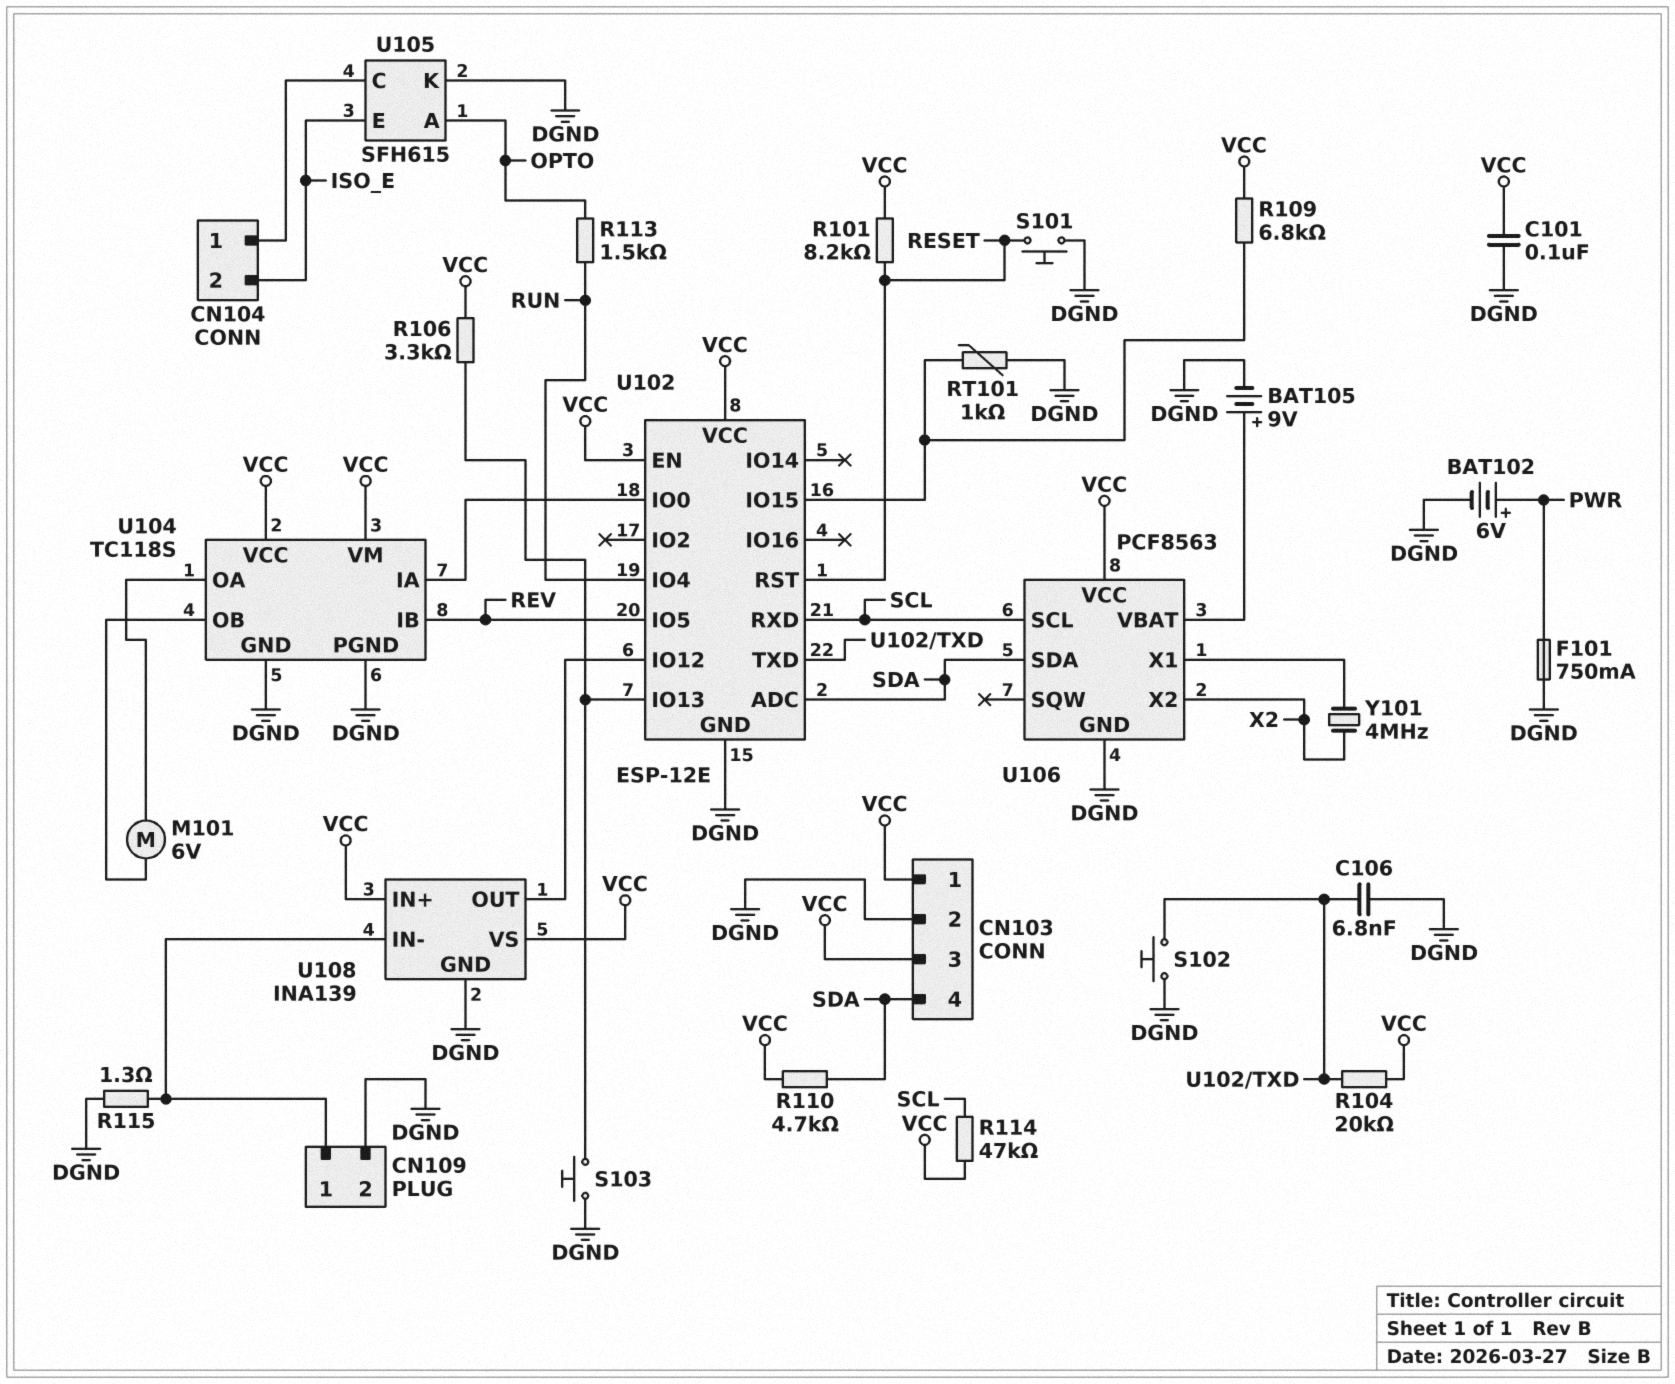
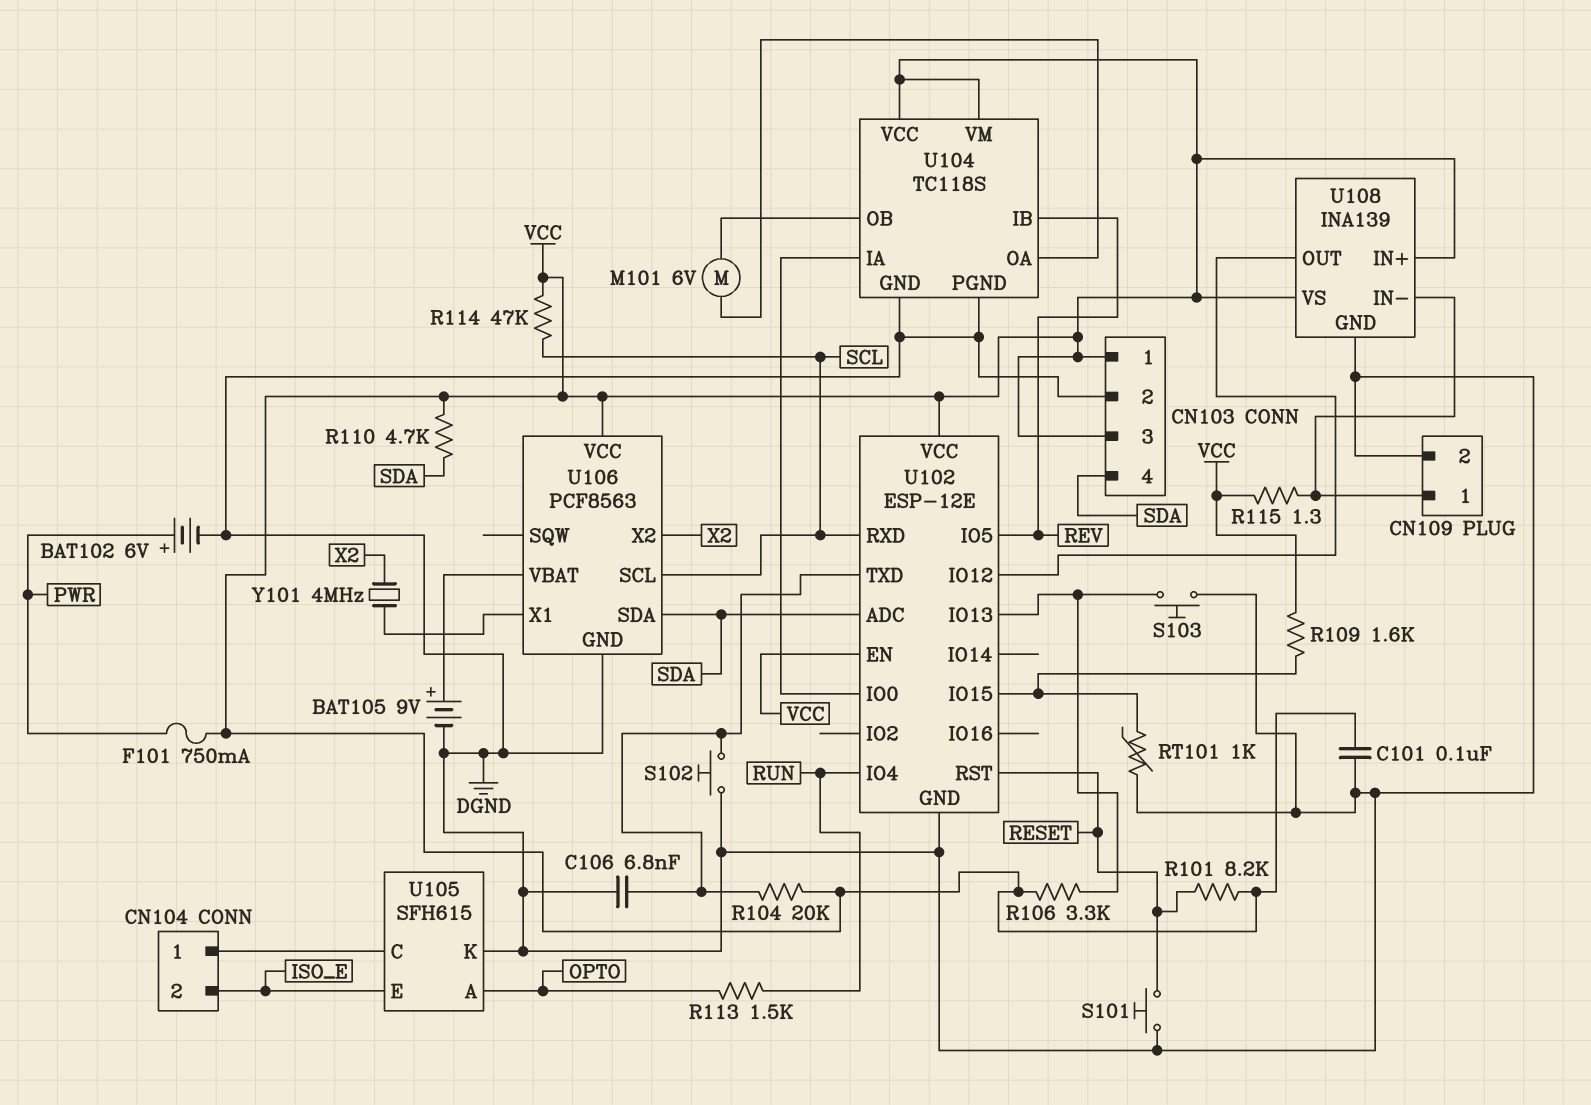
F101: 750mA (DGND, PWR) -> 750mA (PWR, VCC)
R109: 6.8k (U102/IO15, VCC) -> 1.6k (U102/IO15, VCC)
R115: 1.3 (CN109/1, DGND) -> 1.3 (CN109/1, VCC)

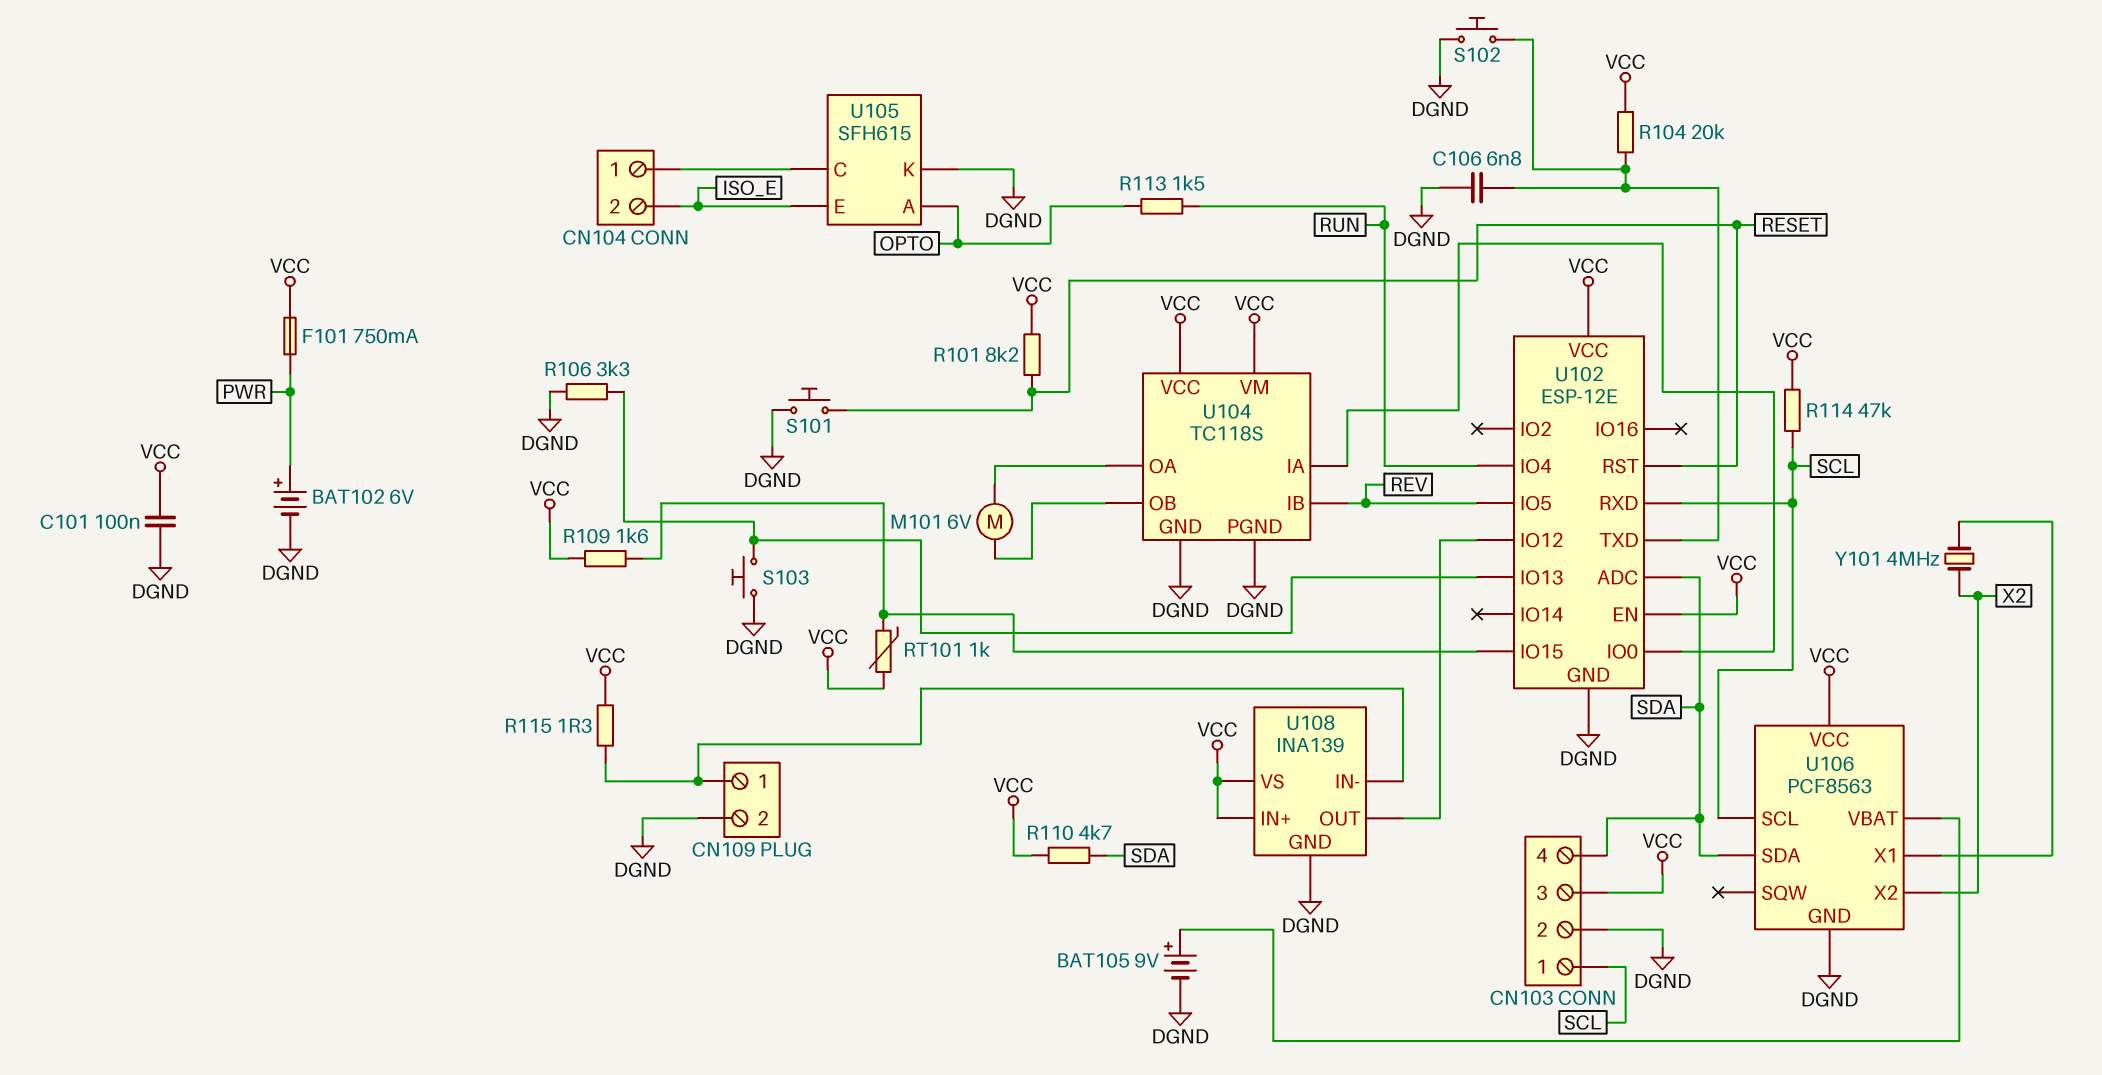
CN103 pin 1: VCC -> SCL
R106: 3.3k (U102/IO13, VCC) -> 3.3k (DGND, U102/IO13)
RT101: 1k (DGND, U102/IO15) -> 1k (U102/IO15, VCC)

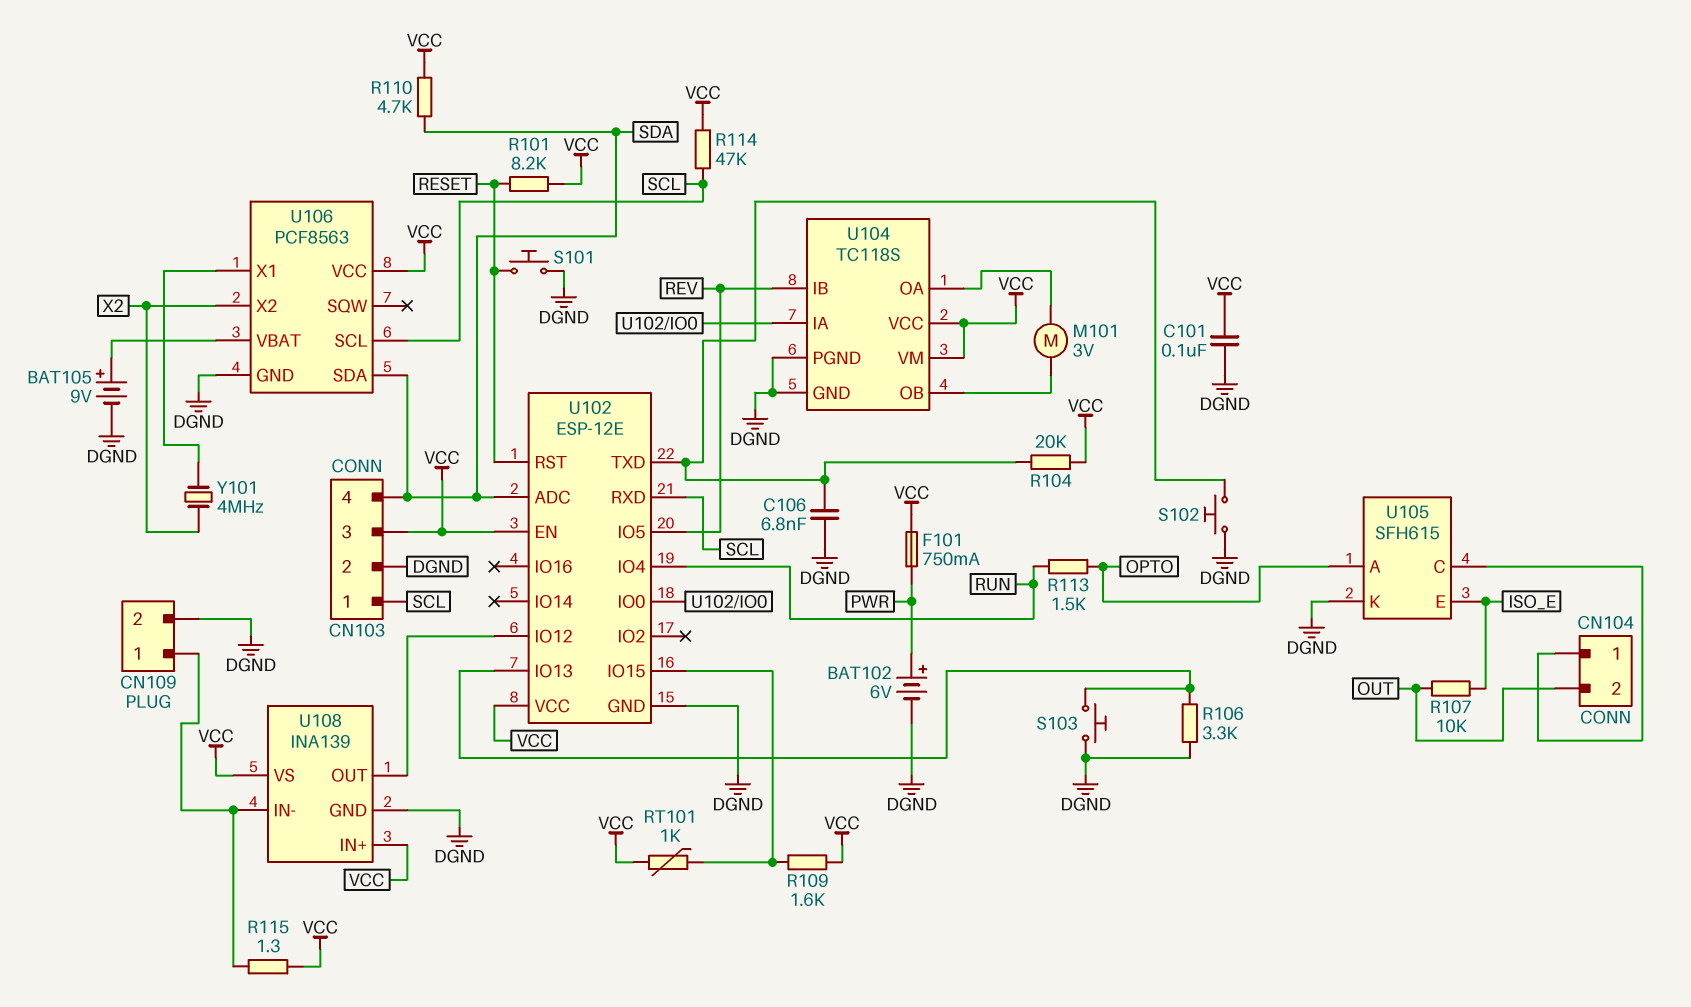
CN104 pin 2: ISO_E -> OUT
M101: motor 6V (U104/OA, U104/OB) -> motor 3V (U104/OA, U104/OB)
R107: none -> 10k (ISO_E, OUT)

